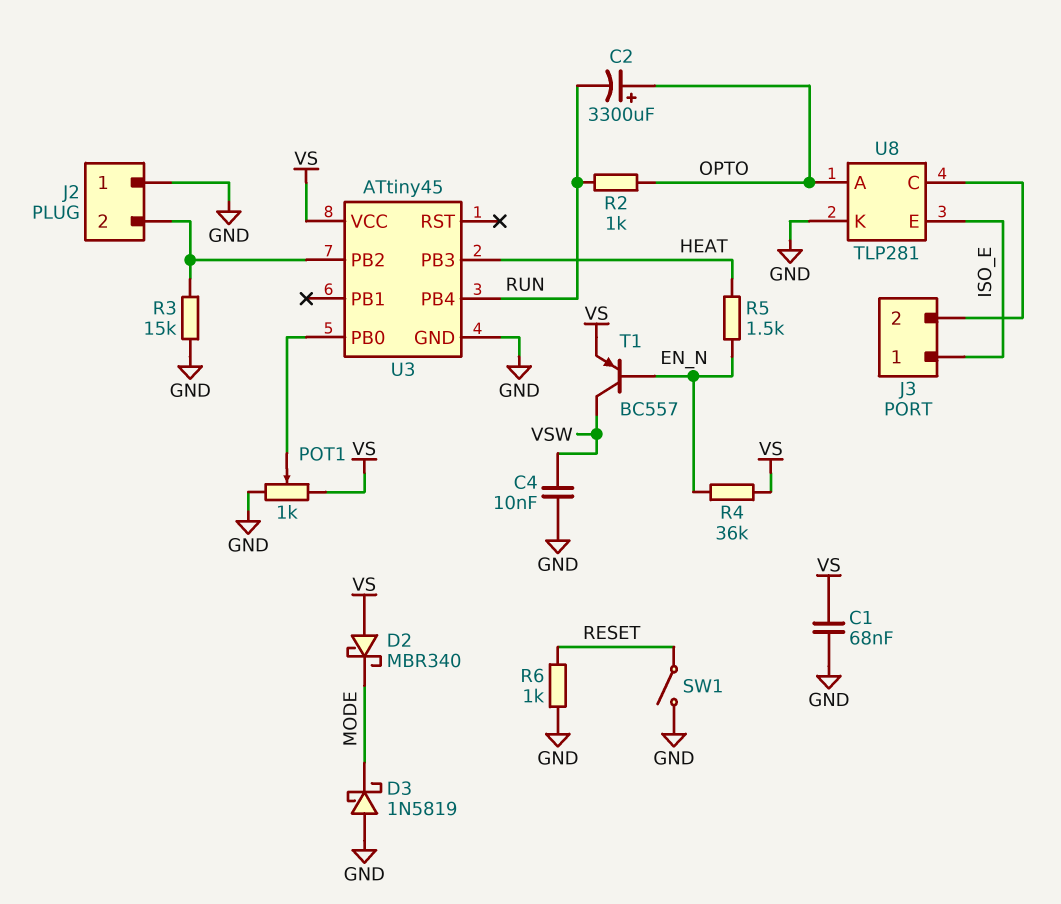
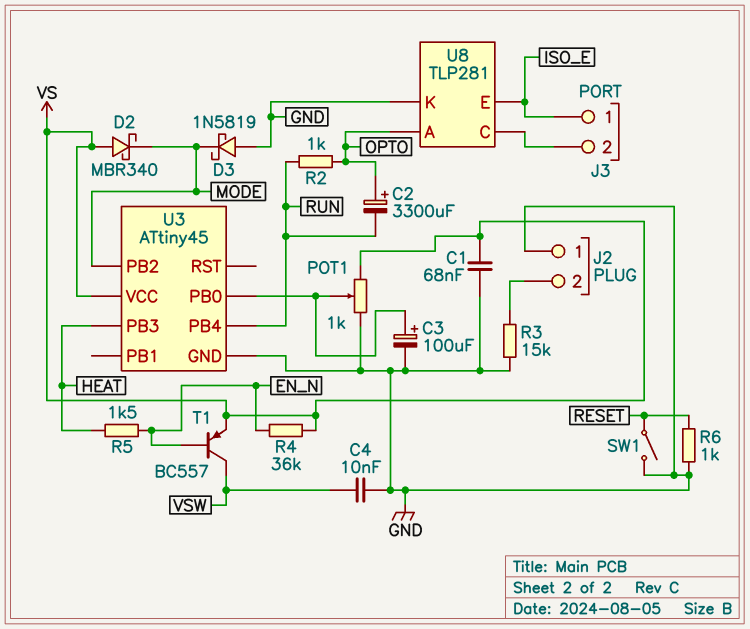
C3: none -> 100uF (plus U3/PB0, minus GND)
U3 pin PB2: J2/2 -> MODE

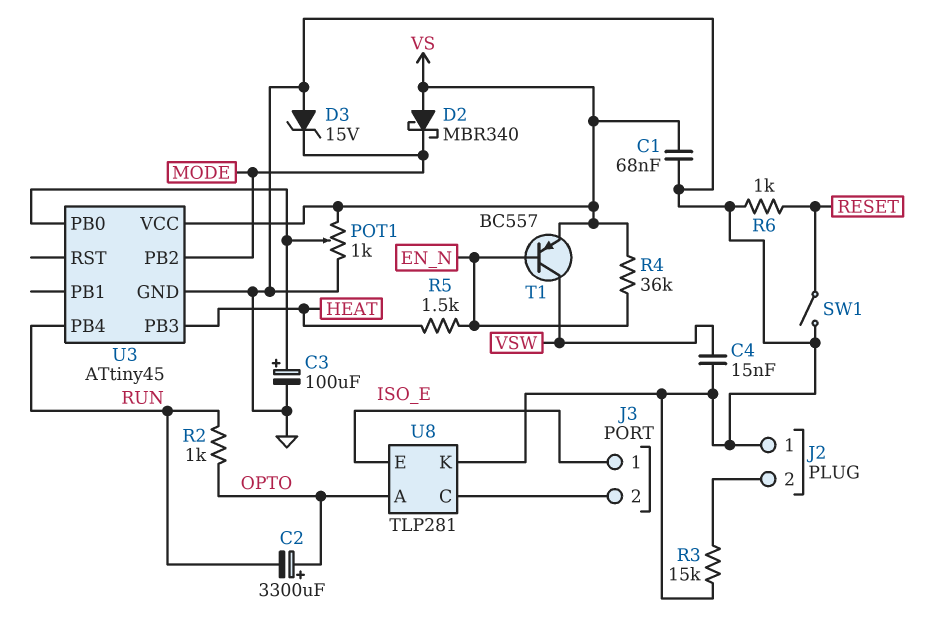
C4: 10nF (GND, VSW) -> 15nF (GND, VSW)
D3: schottky 1N5819 (A GND, K MODE) -> zener 15V (A GND, K MODE)

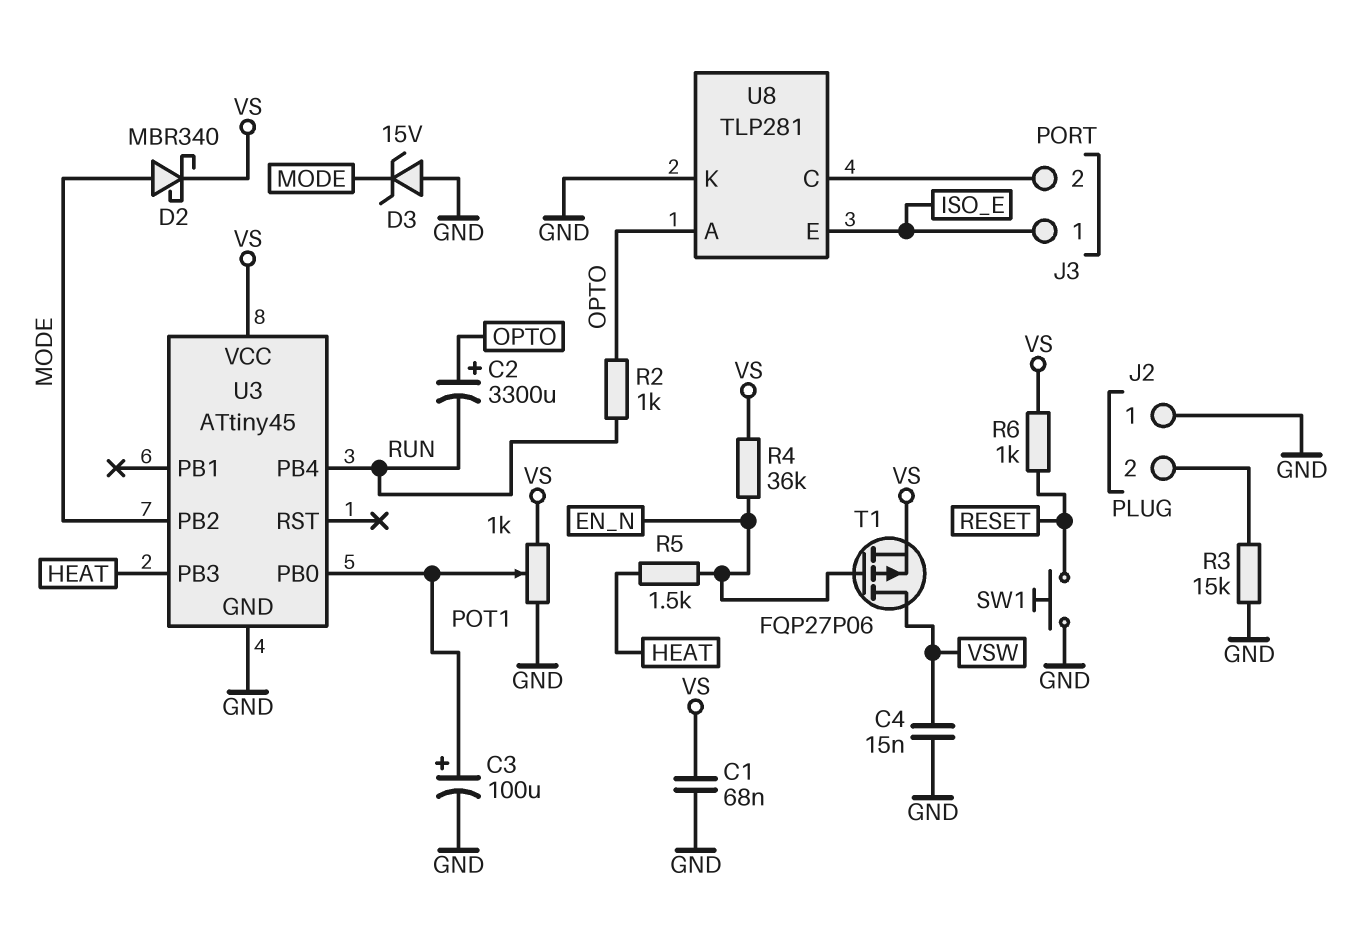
D2: schottky MBR340 (A VS, K MODE) -> schottky MBR340 (A MODE, K VS)
R6: 1k (GND, RESET) -> 1k (RESET, VS)
SW1: switch (GND, RESET) -> button (GND, RESET)
T1: PNP BC557 (B EN_N, C VSW, E VS) -> PMOS FQP27P06 (G EN_N, D VSW, S VS)

